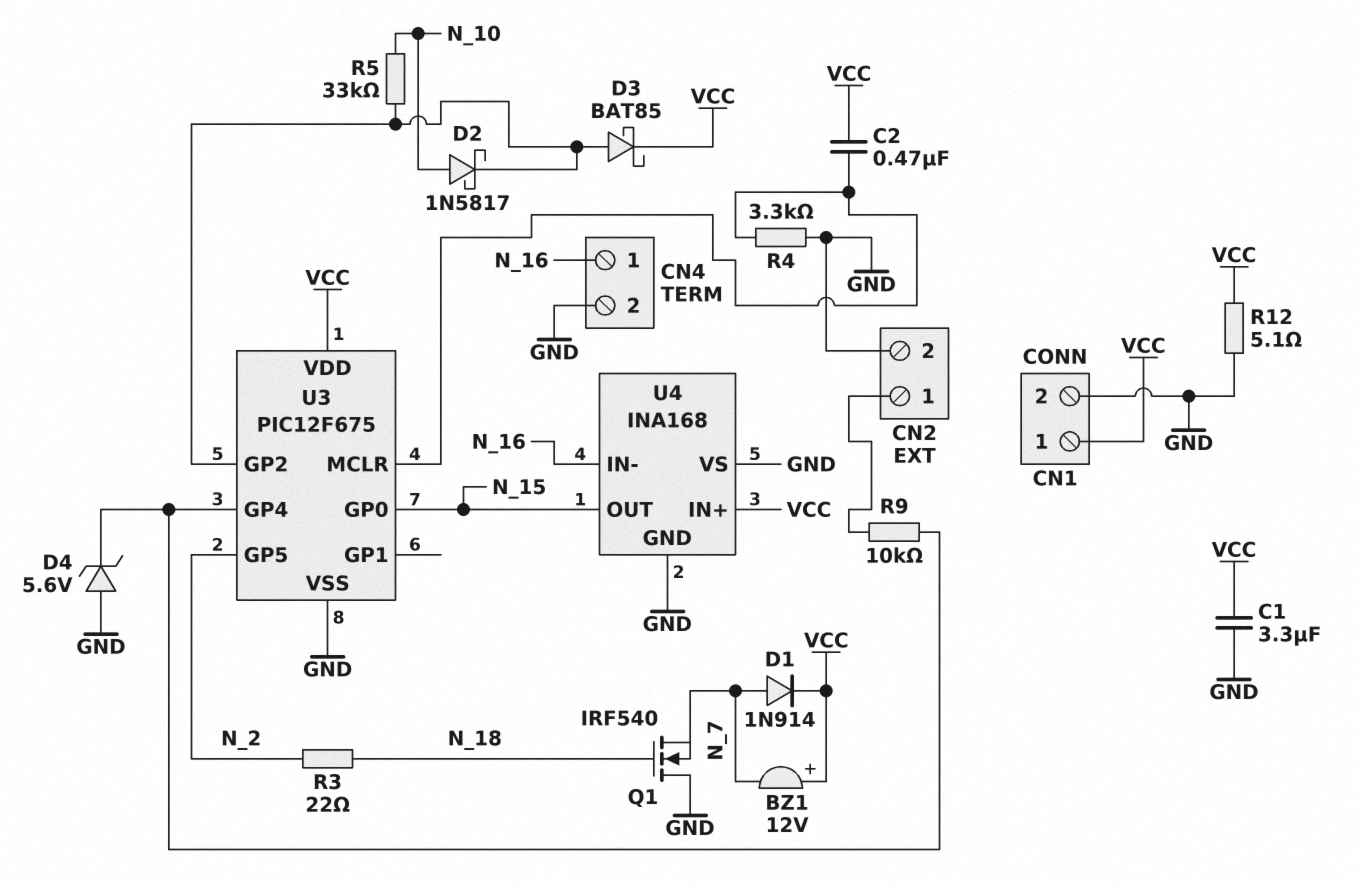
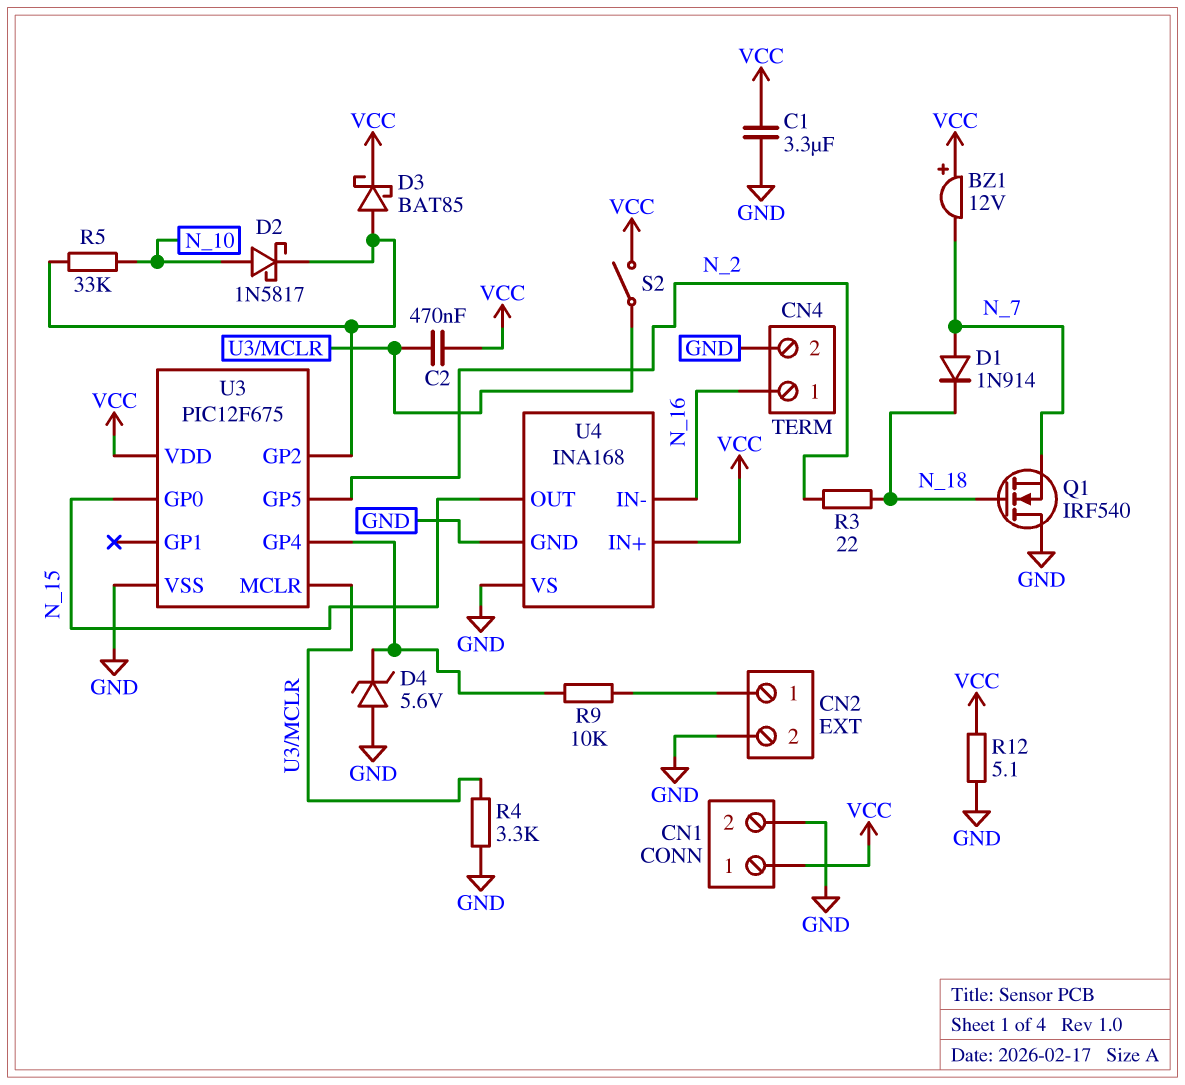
D1: diode 1N914 (A N_7, K VCC) -> diode 1N914 (A N_7, K N_18)
S2: none -> switch (U3/MCLR, VCC)

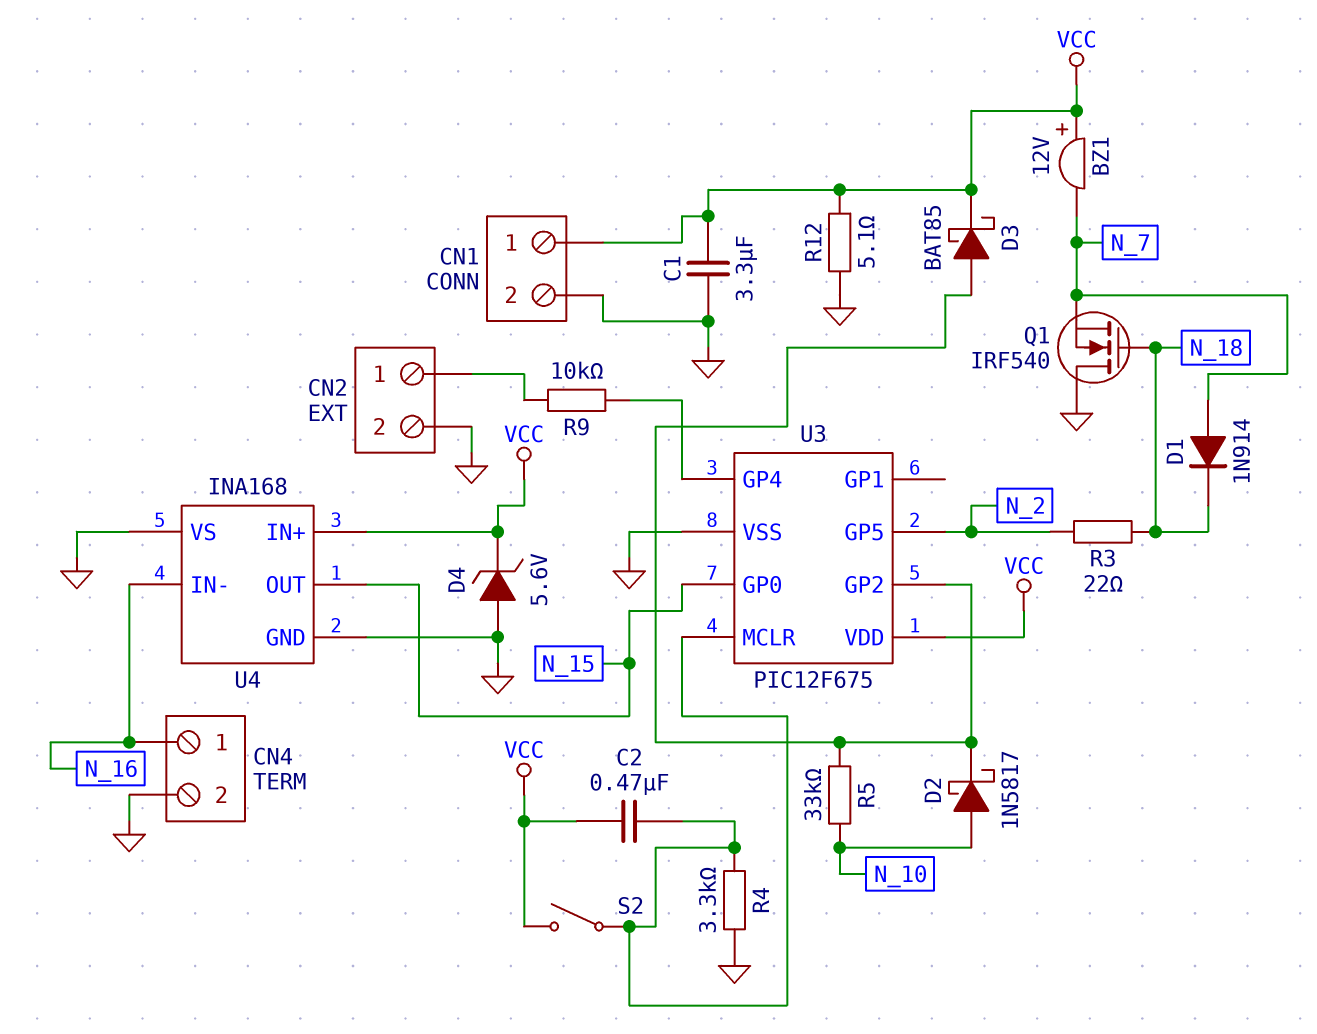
D4: zener 5.6V (A GND, K U3/GP4) -> zener 5.6V (A GND, K VCC)

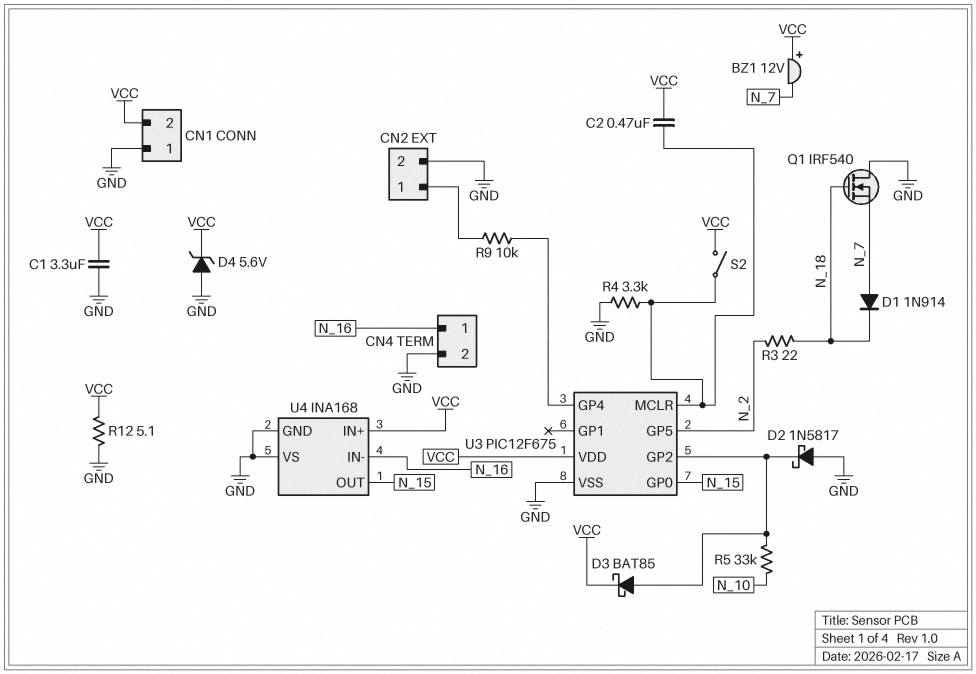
CN1 pin 1: VCC -> GND
CN1 pin 2: GND -> VCC
D2: schottky 1N5817 (A N_10, K U3/GP2) -> schottky 1N5817 (A GND, K U3/GP2)

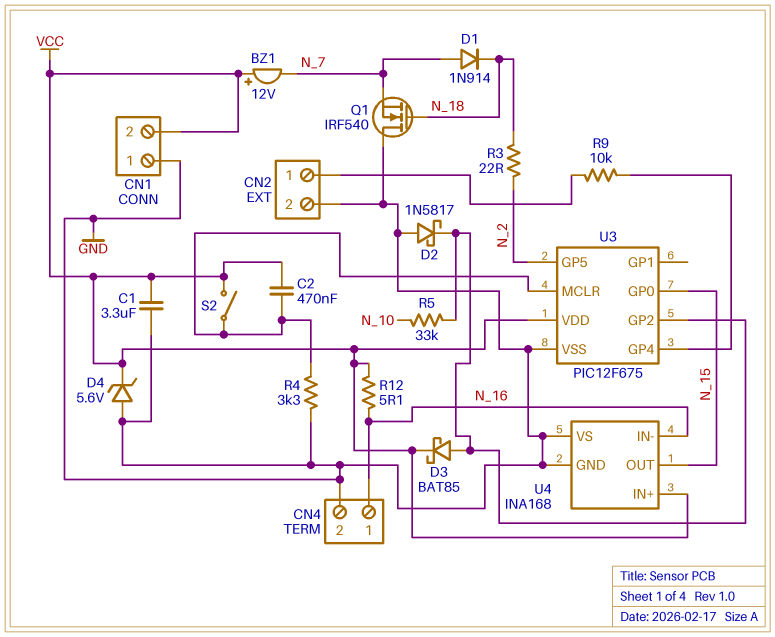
R12: 5.1 (GND, VCC) -> 5.1 (N_16, VCC)

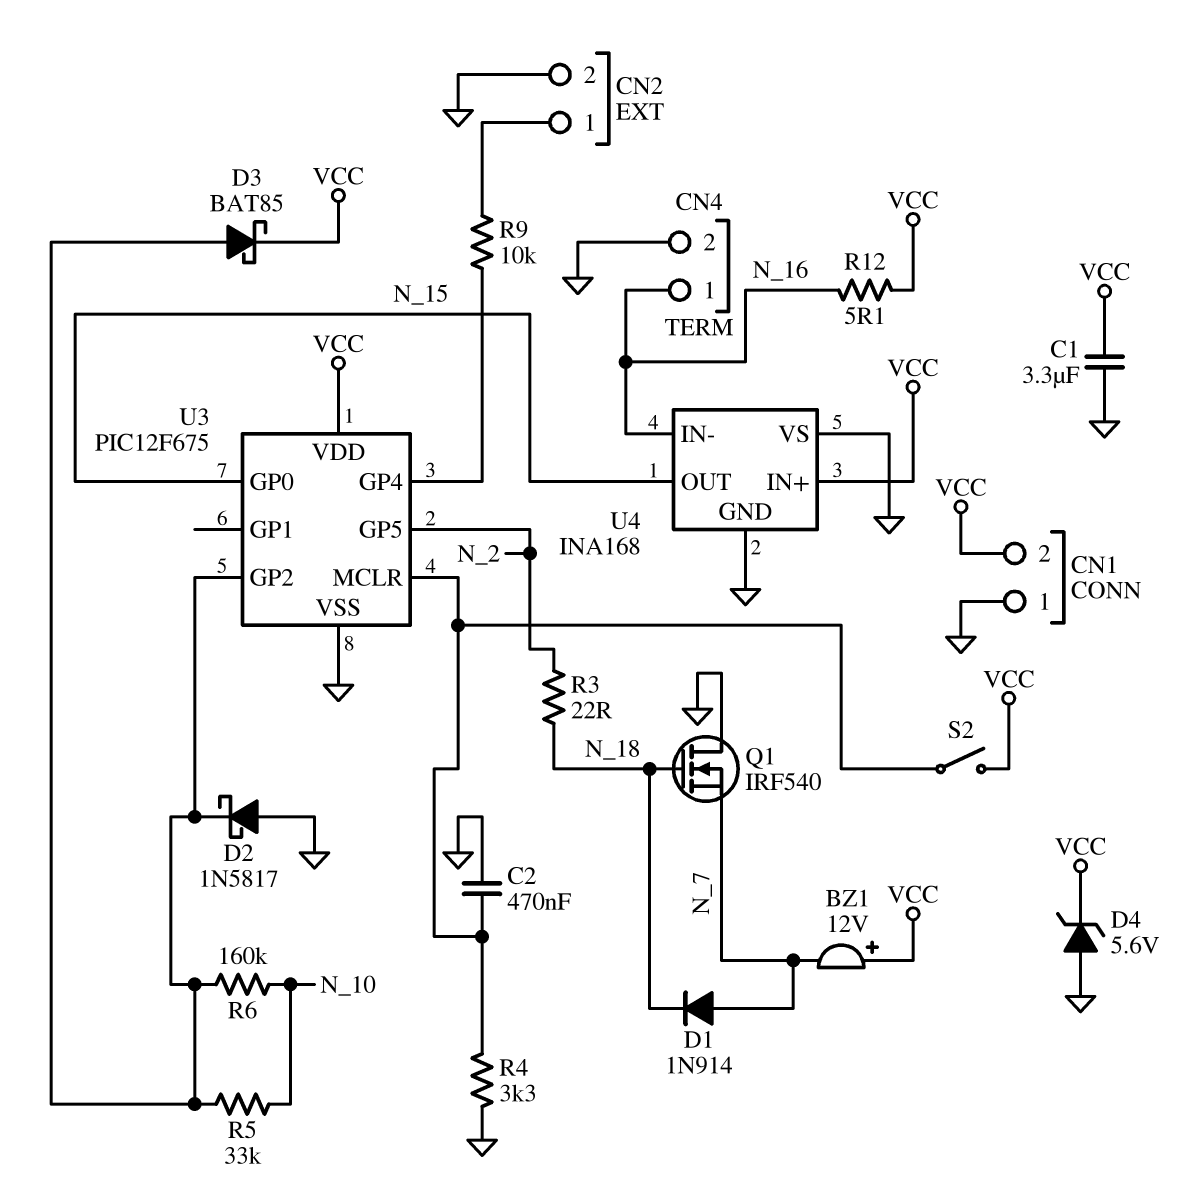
C2: 470nF (U3/MCLR, VCC) -> 470nF (GND, U3/MCLR)
R6: none -> 160k (N_10, U3/GP2)

